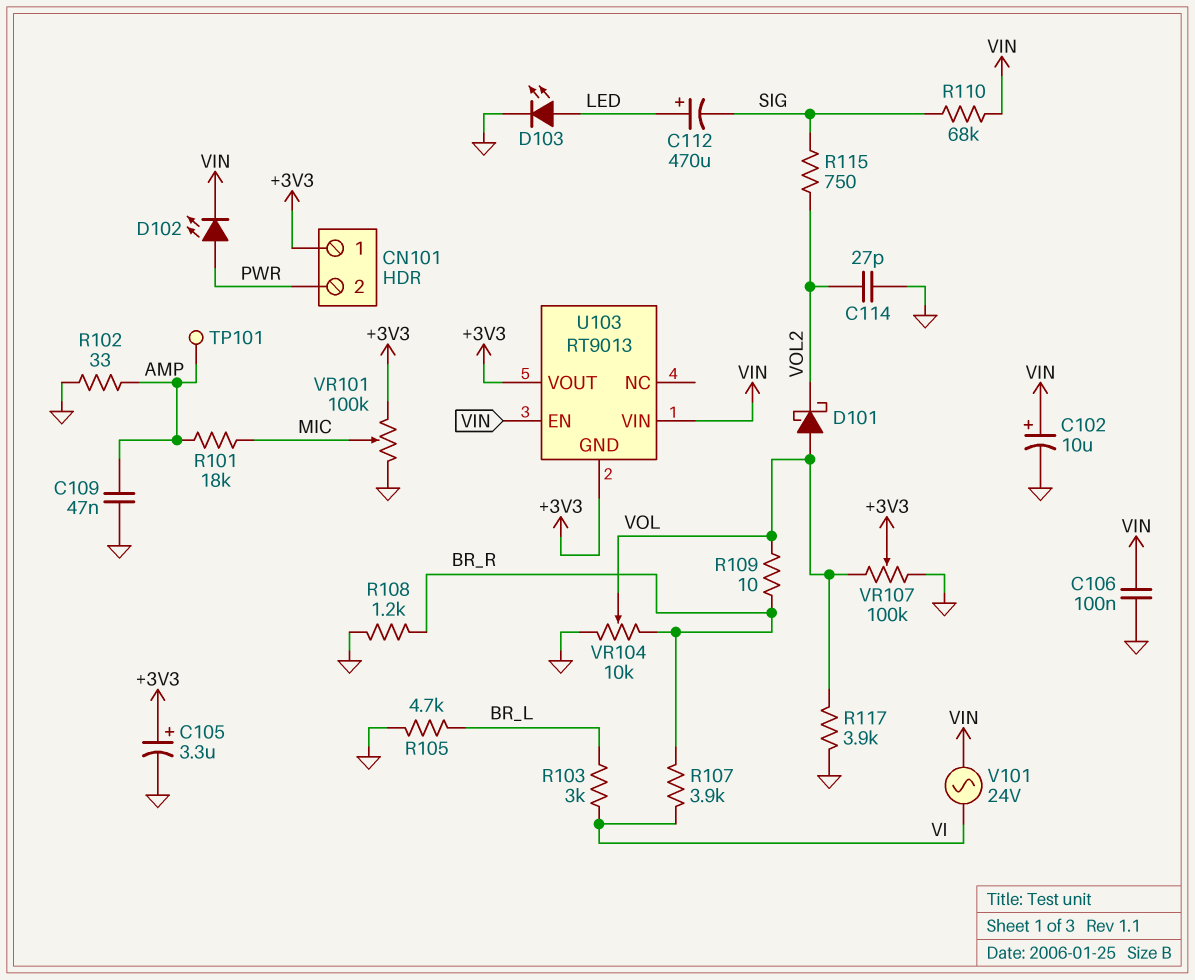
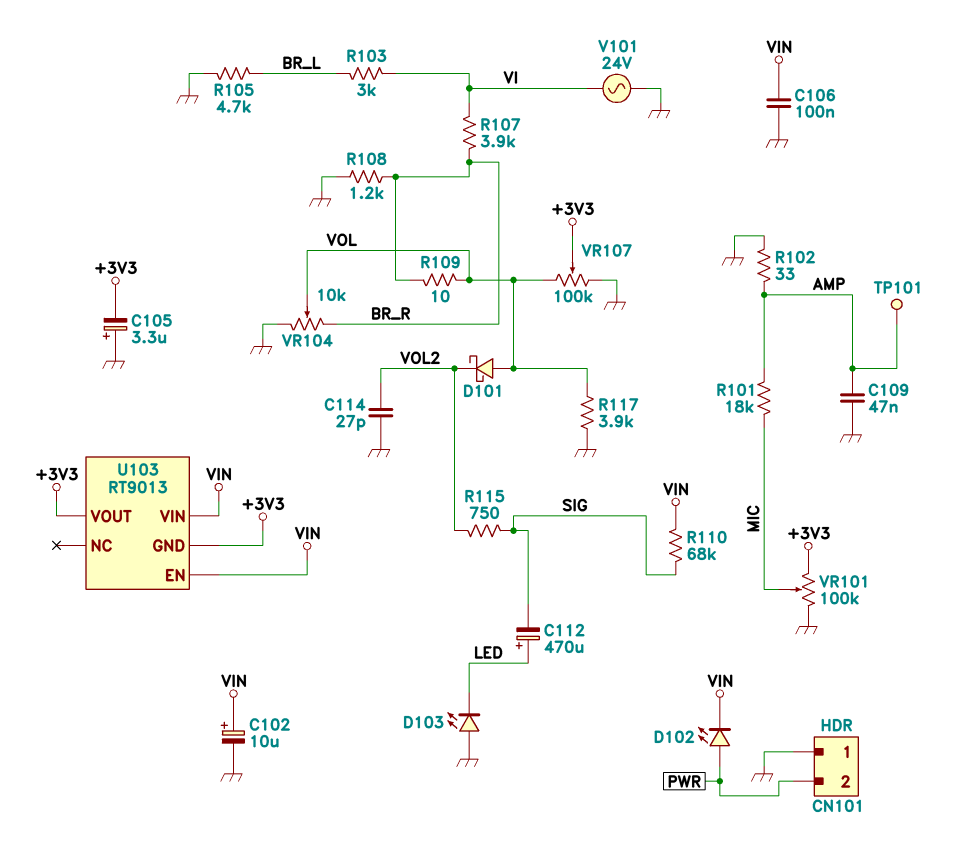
C105: 3.3uF (plus +3V3, minus GND) -> 3.3uF (plus GND, minus +3V3)
CN101 pin 1: +3V3 -> GND
D103: LED (A LED, K GND) -> LED (A GND, K LED)
V101: AC 24V (VI, VIN) -> AC 24V (GND, VI)

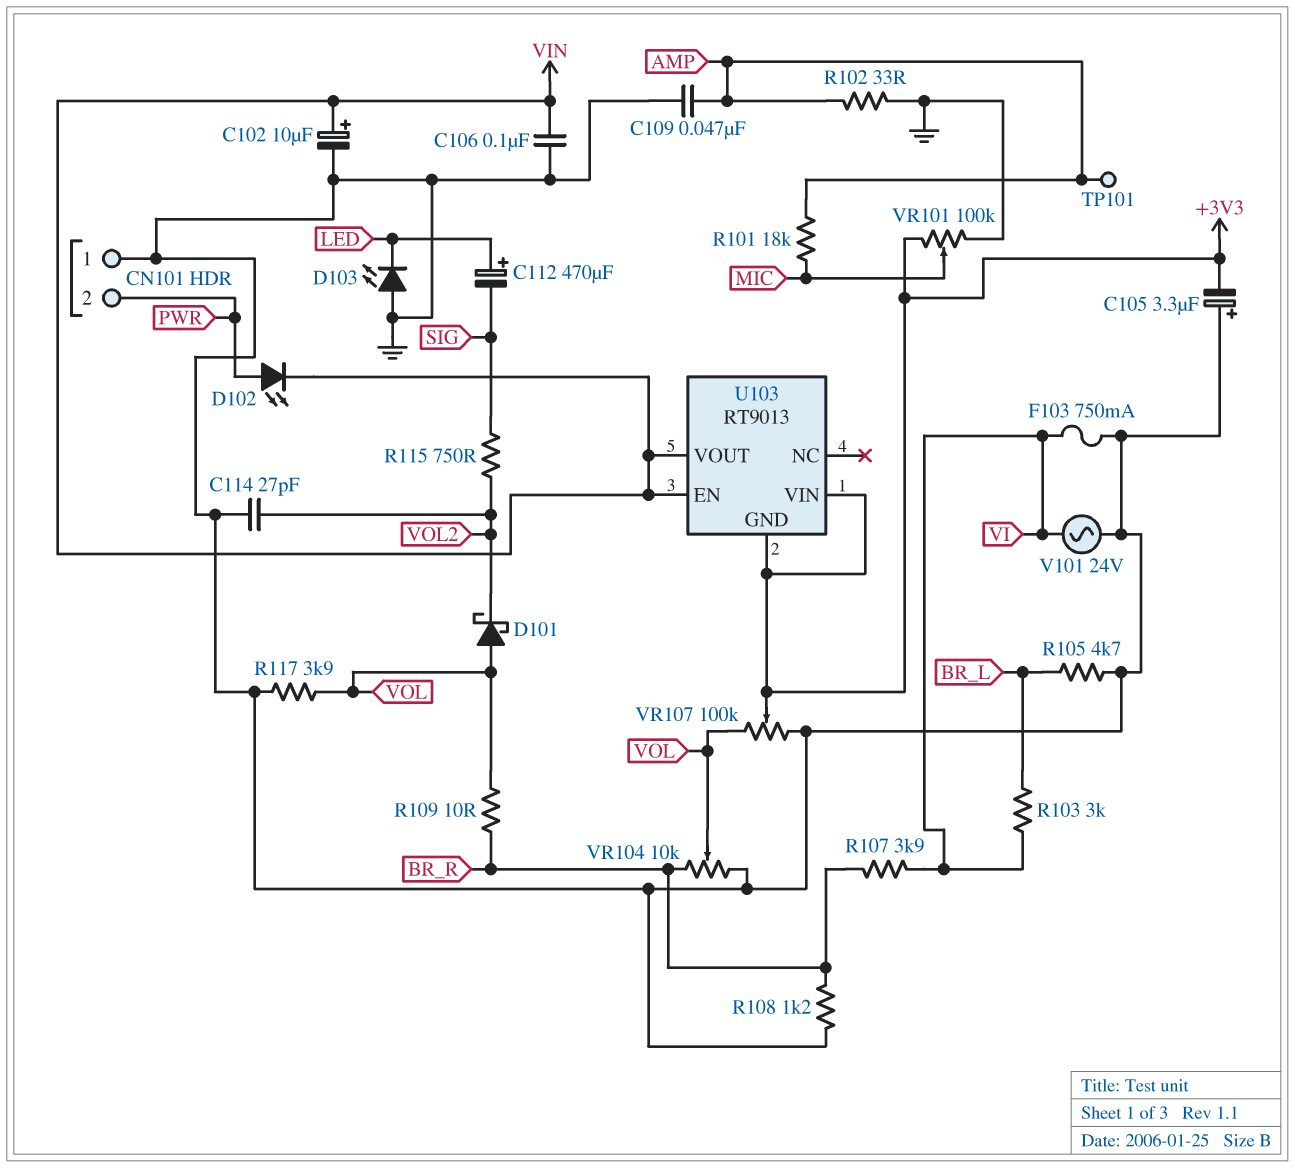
F103: none -> 750mA (GND, VI)
R110: 68k (SIG, VIN) -> none
U103 pin VIN: VIN -> +3V3
U103 pin VOUT: +3V3 -> VIN

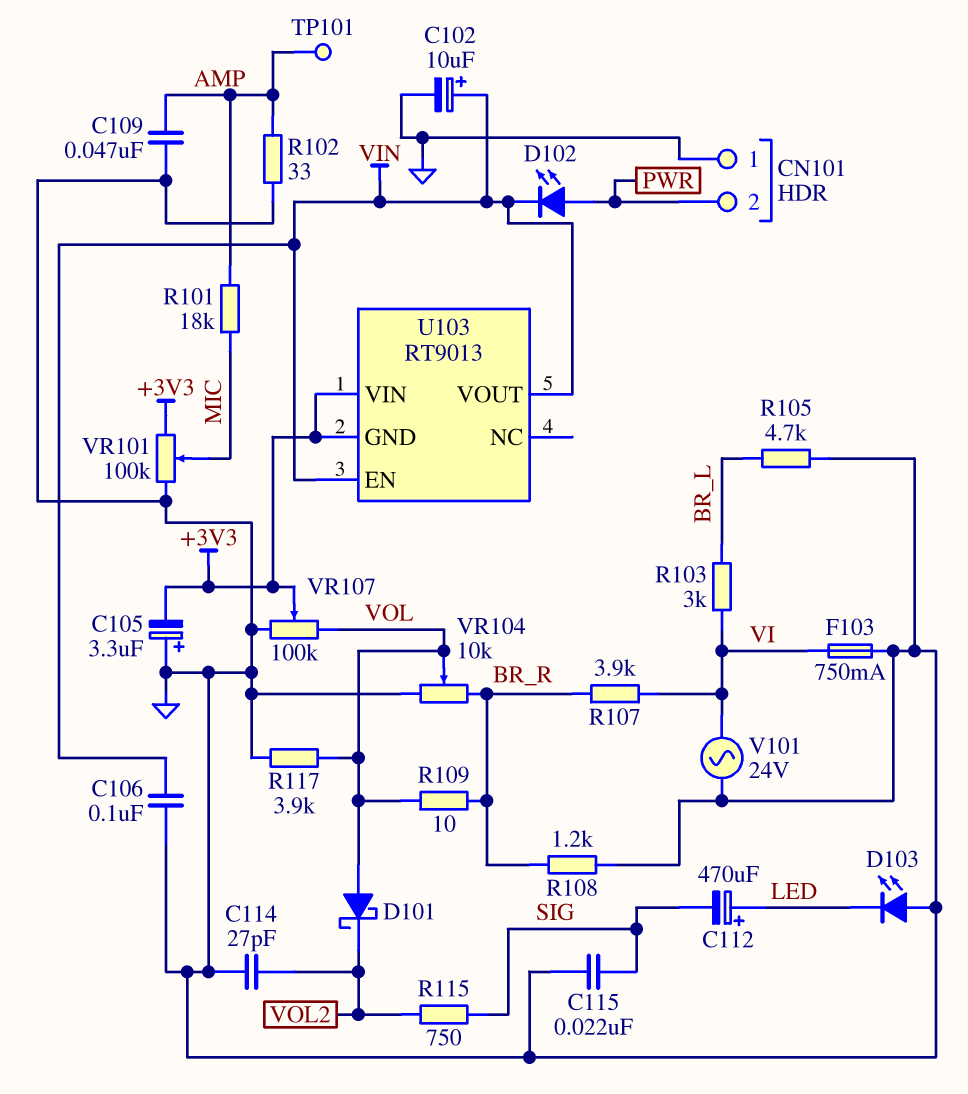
C115: none -> 22nF (GND, SIG)

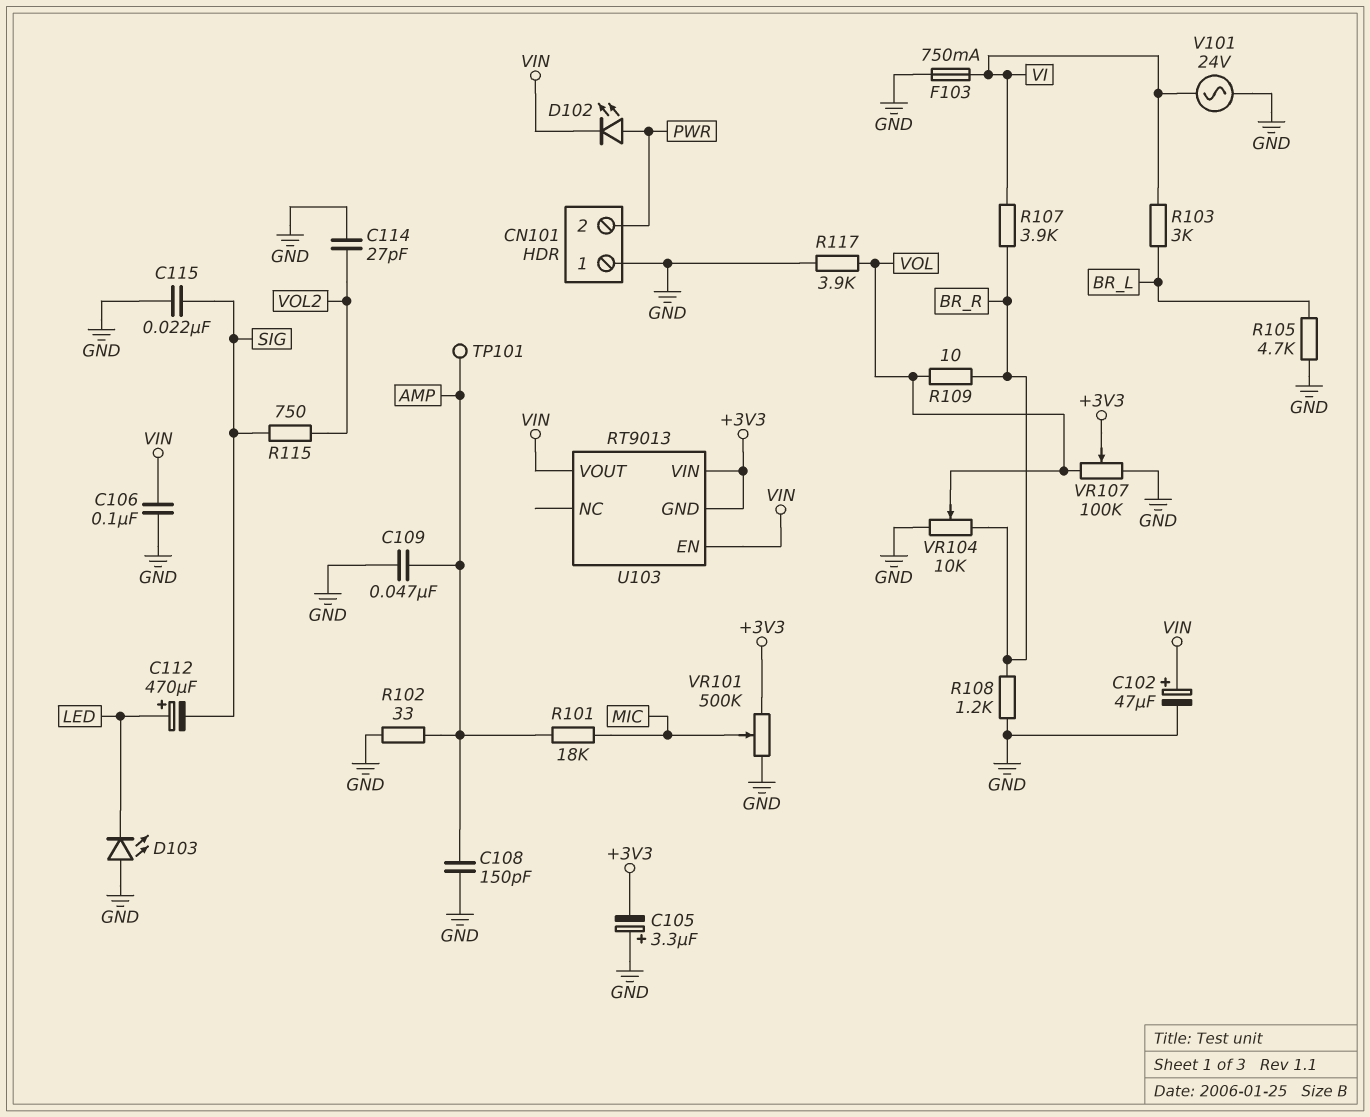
C102: 10uF (plus VIN, minus GND) -> 47uF (plus VIN, minus GND)
C108: none -> 150pF (AMP, GND)
D101: schottky (A VOL, K VOL2) -> none
VR101: 100k (+3V3, GND, wiper MIC) -> 500k (+3V3, GND, wiper MIC)

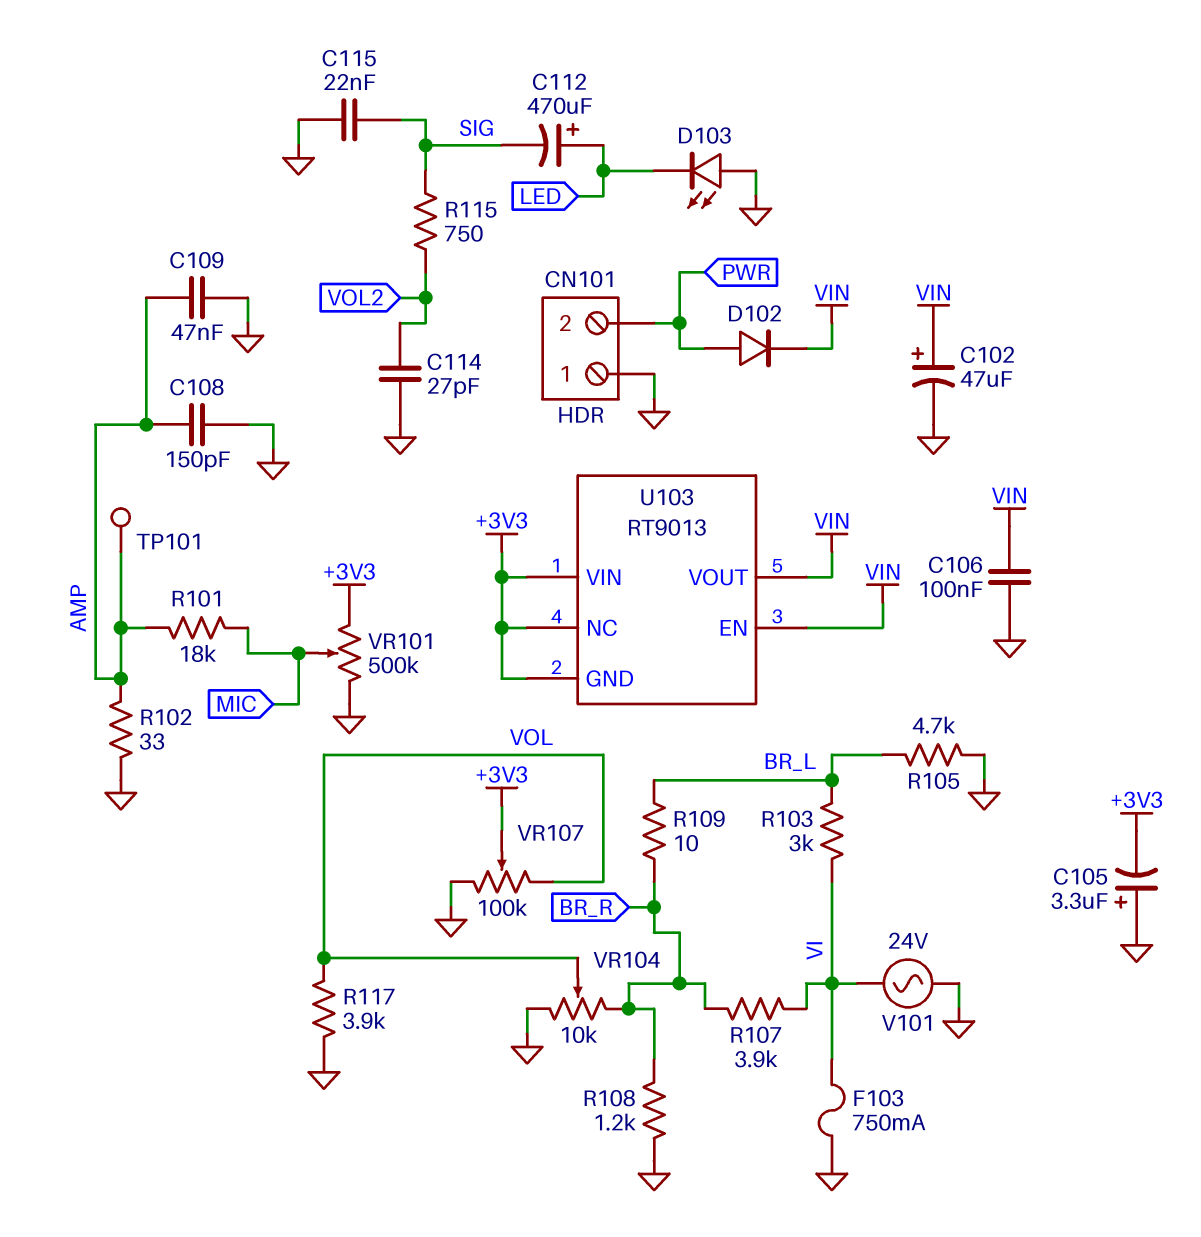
D102: LED (A PWR, K VIN) -> diode (A PWR, K VIN)
R109: 10 (BR_R, VOL) -> 10 (BR_L, BR_R)
U103 pin NC: none -> +3V3

